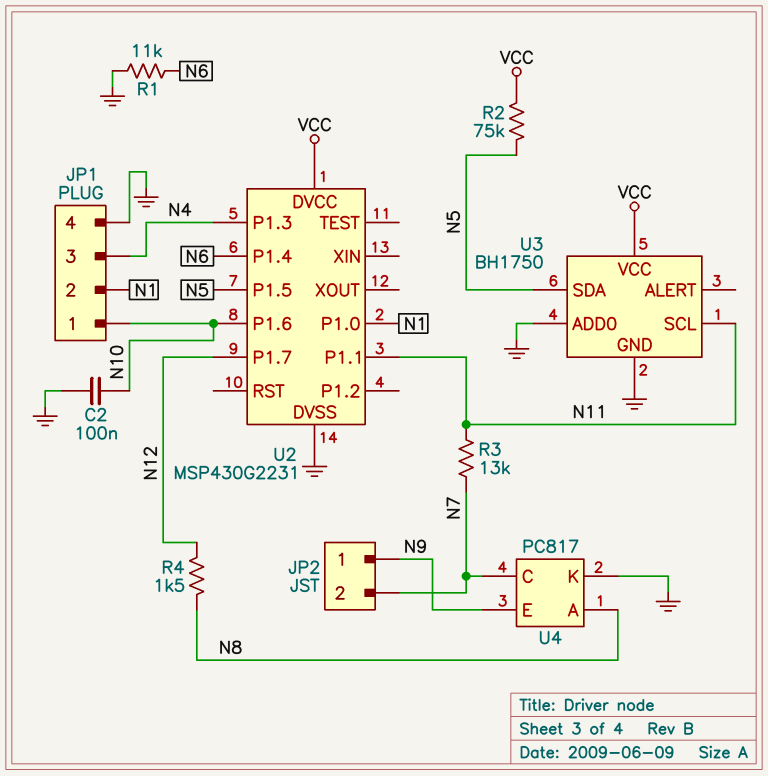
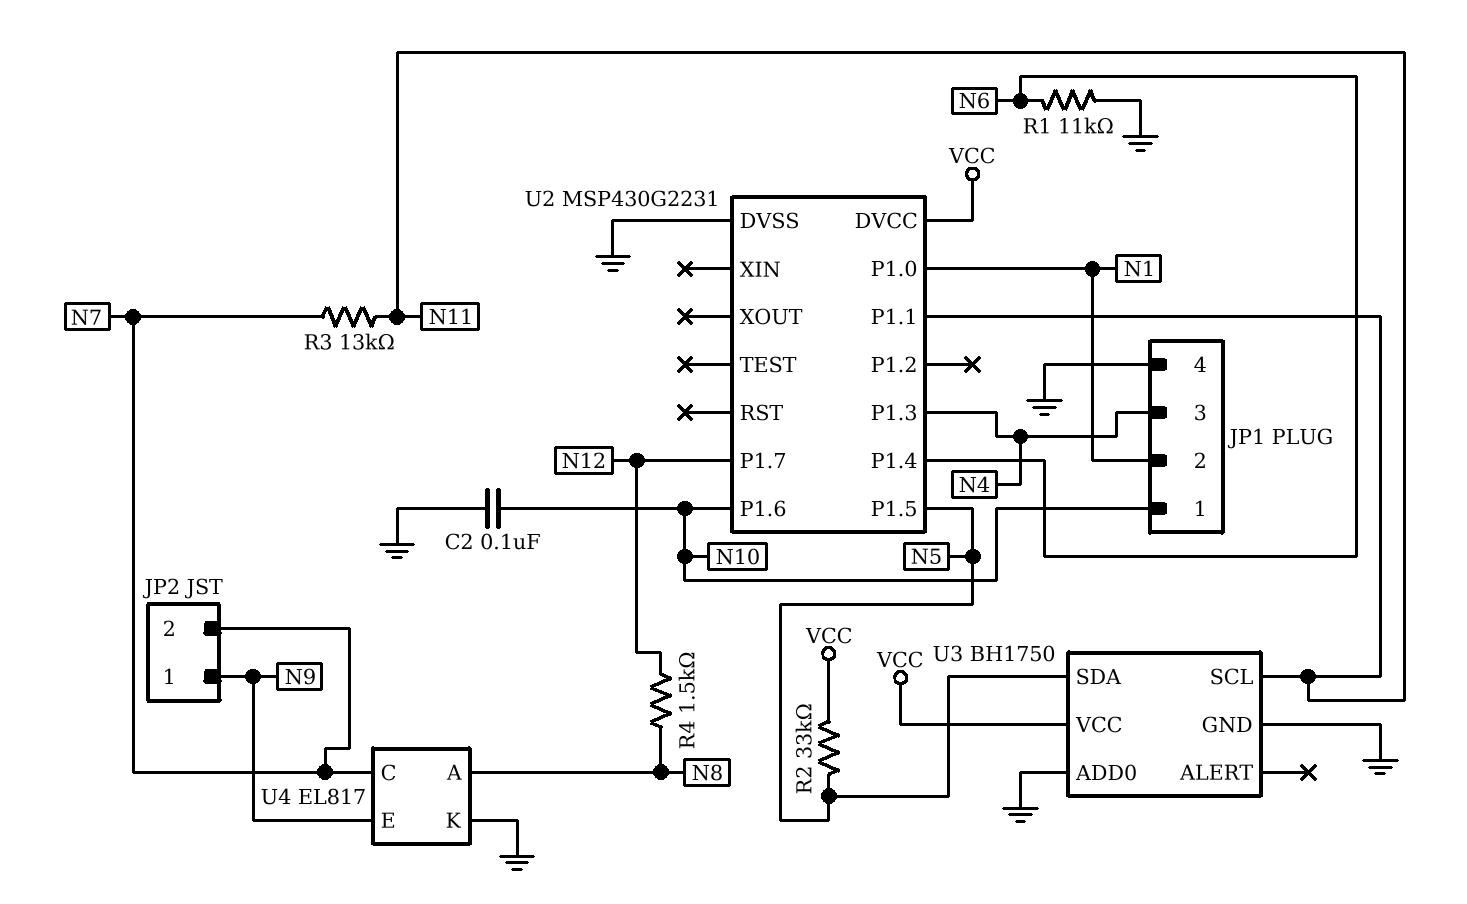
R2: 75k (N5, VCC) -> 33k (N5, VCC)
U4: PC817 -> EL817

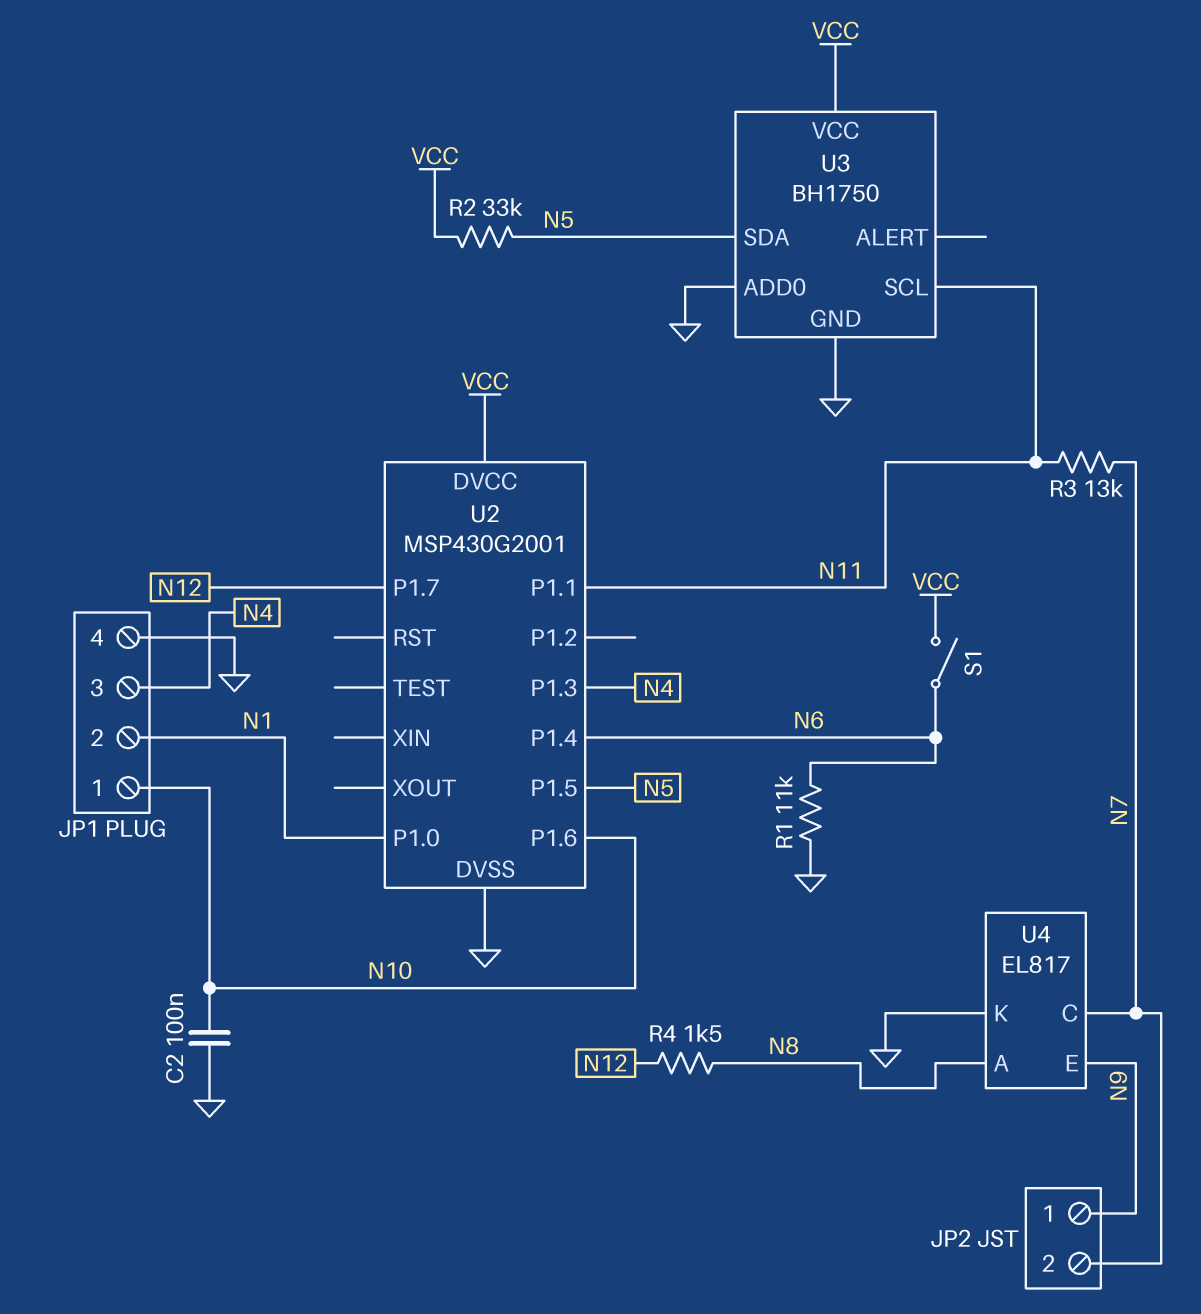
S1: none -> switch (N6, VCC)
U2: MSP430G2231 -> MSP430G2001

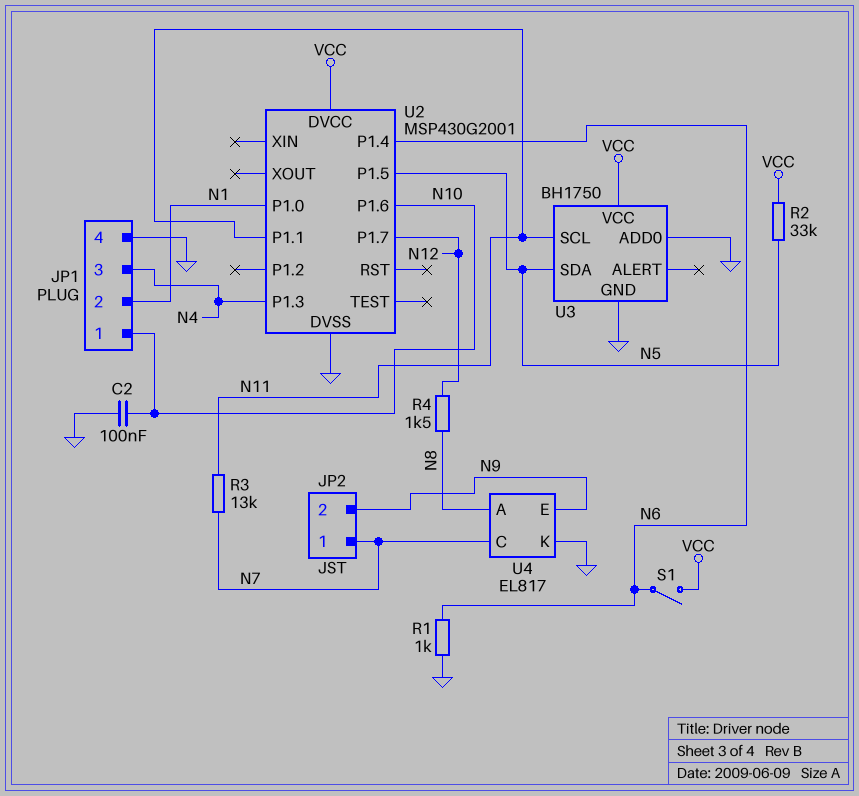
JP2 pin 1: N9 -> N7
JP2 pin 2: N7 -> N9
R1: 11k (GND, N6) -> 1k (GND, N6)

